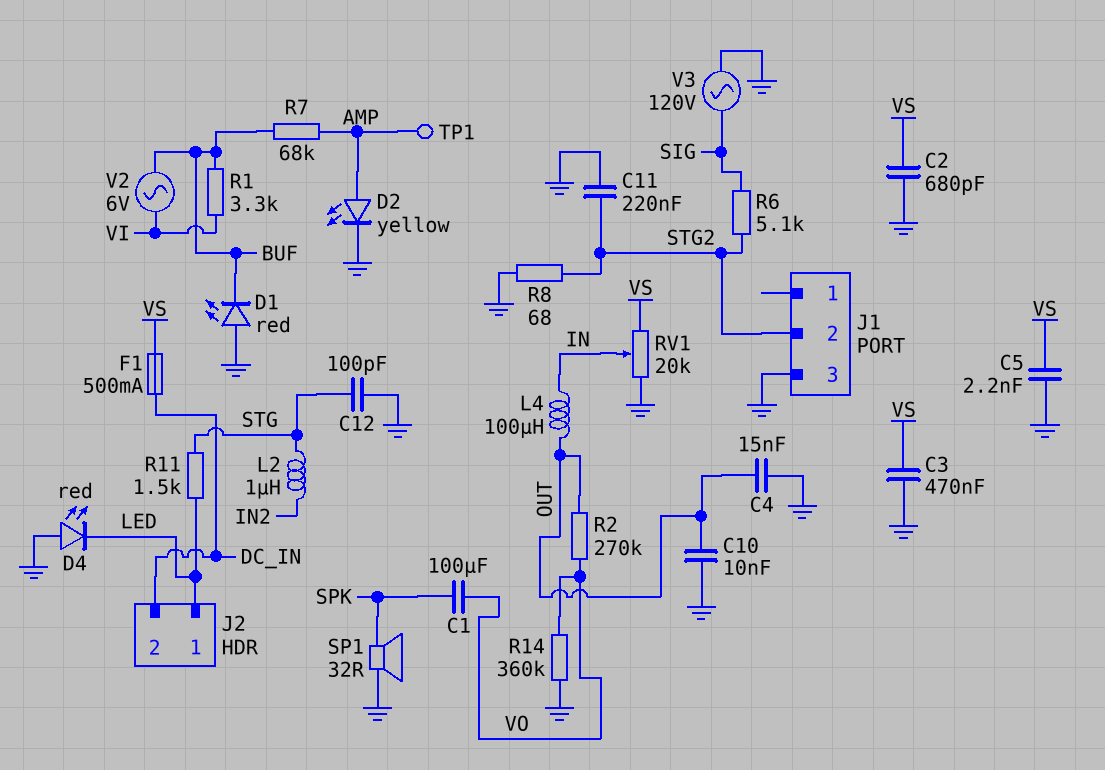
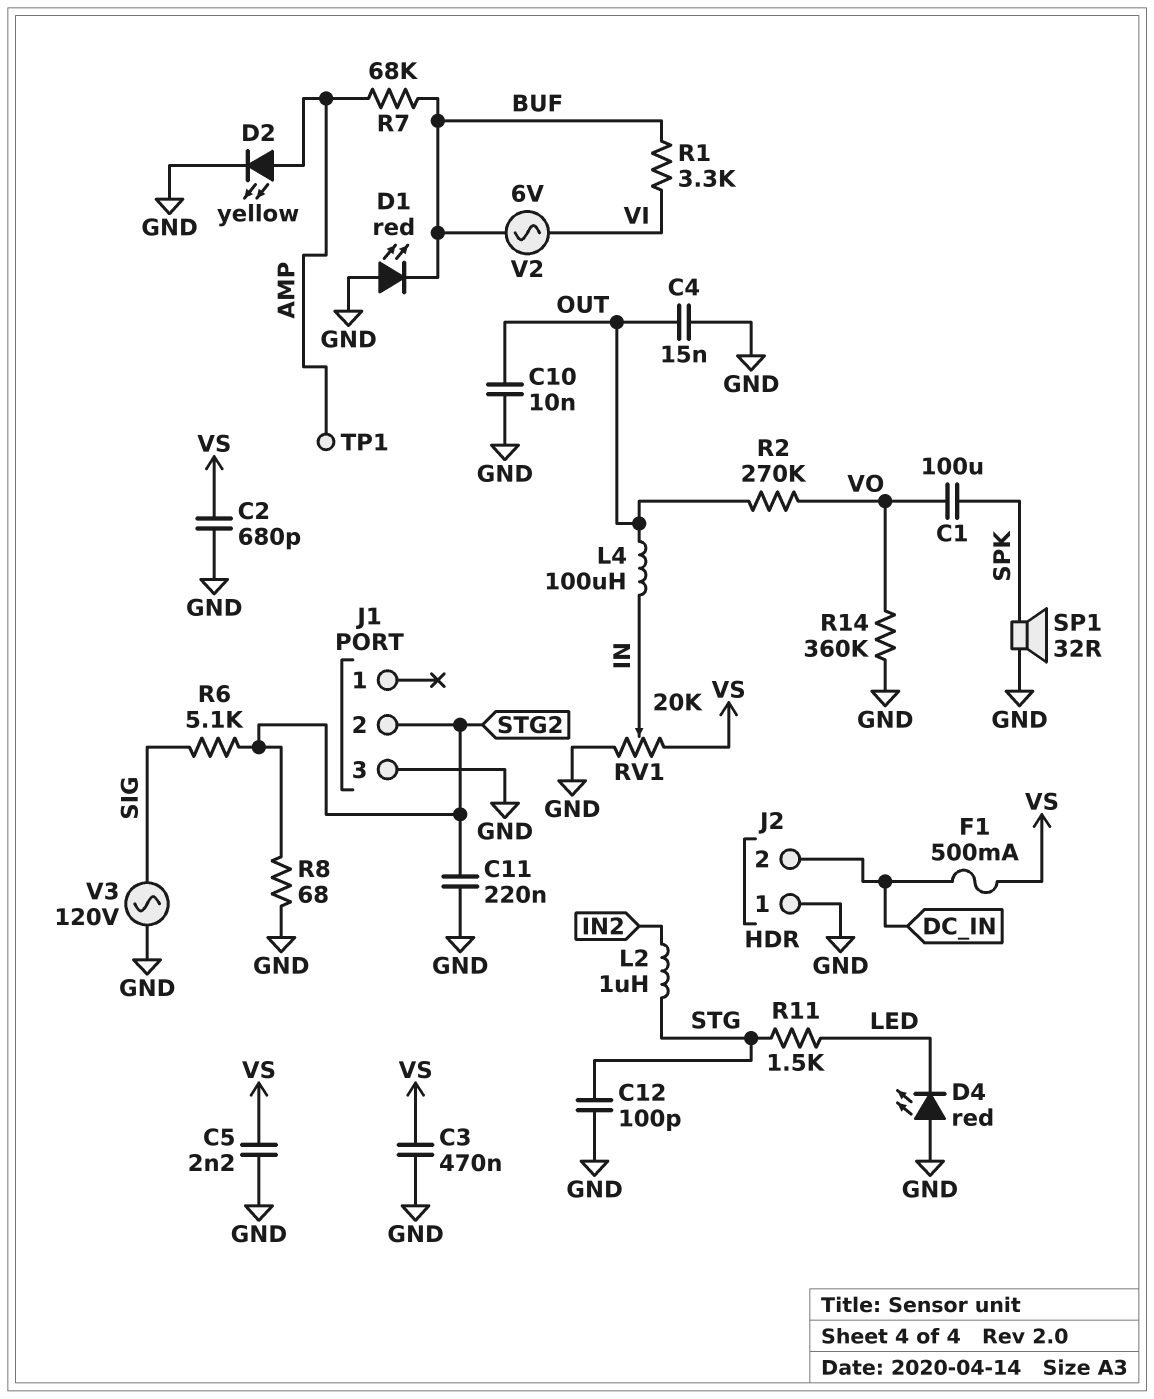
J2 pin 1: LED -> GND

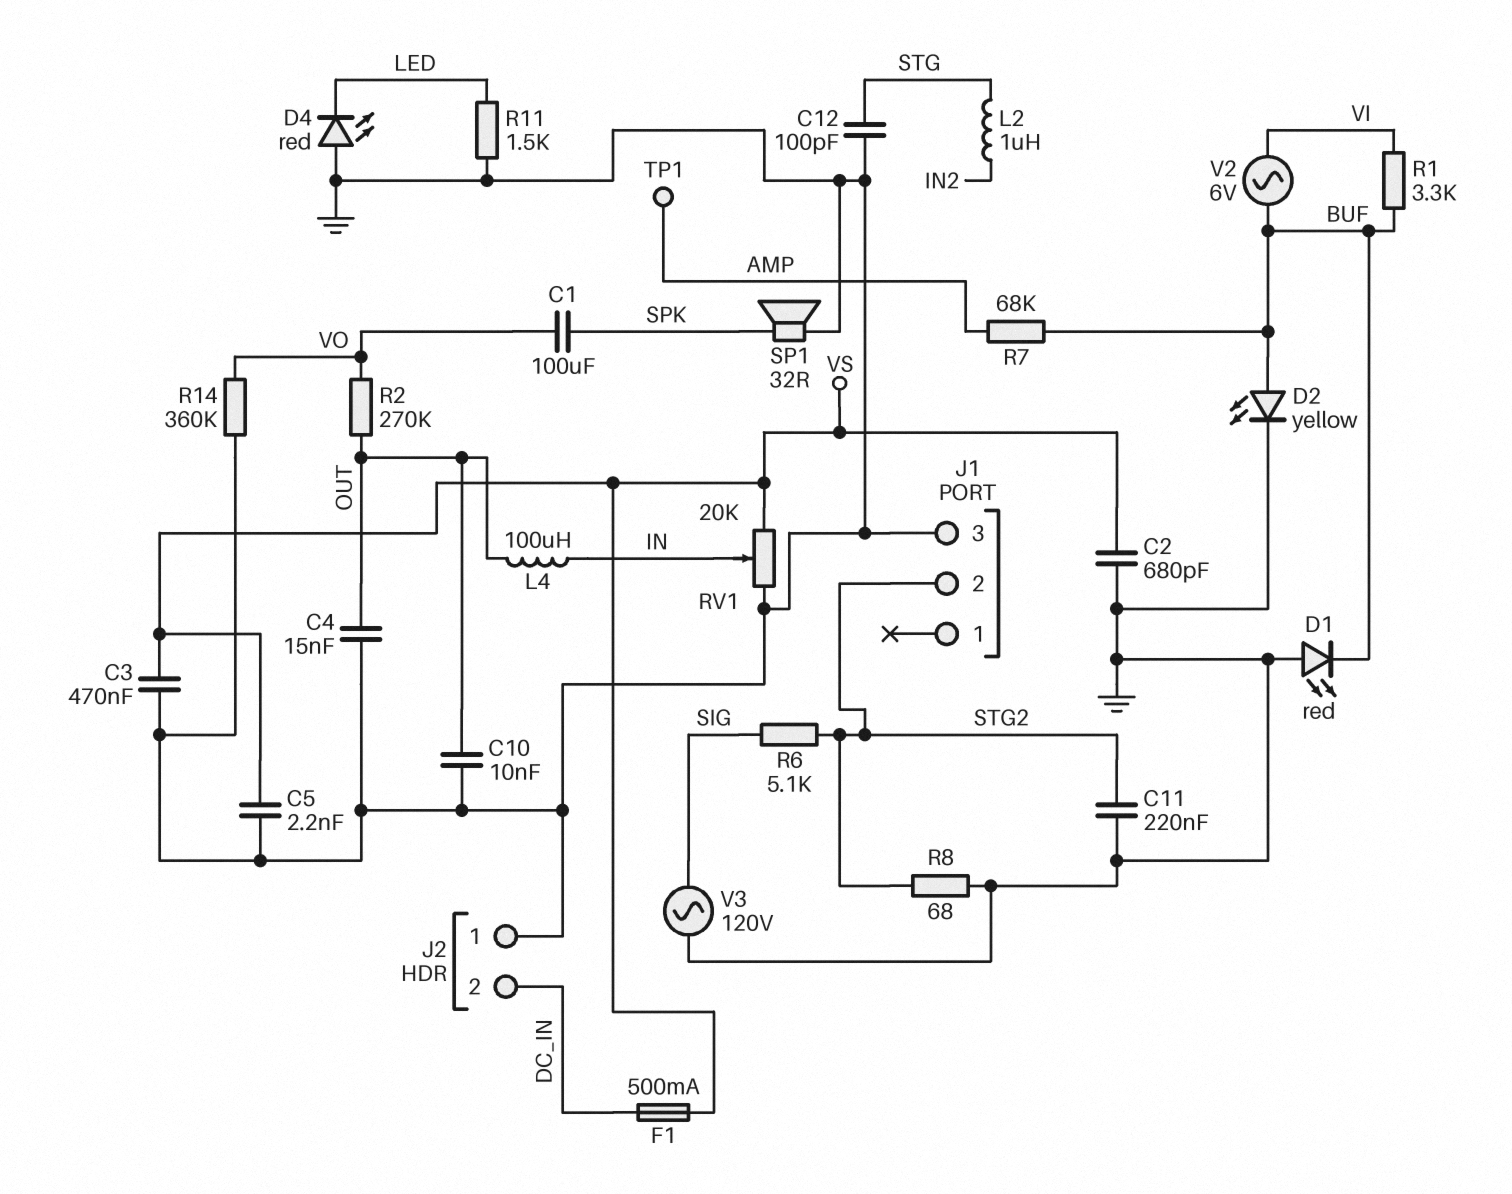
D2: LED yellow (A AMP, K GND) -> LED yellow (A BUF, K GND)
R11: 1.5k (LED, STG) -> 1.5k (GND, LED)

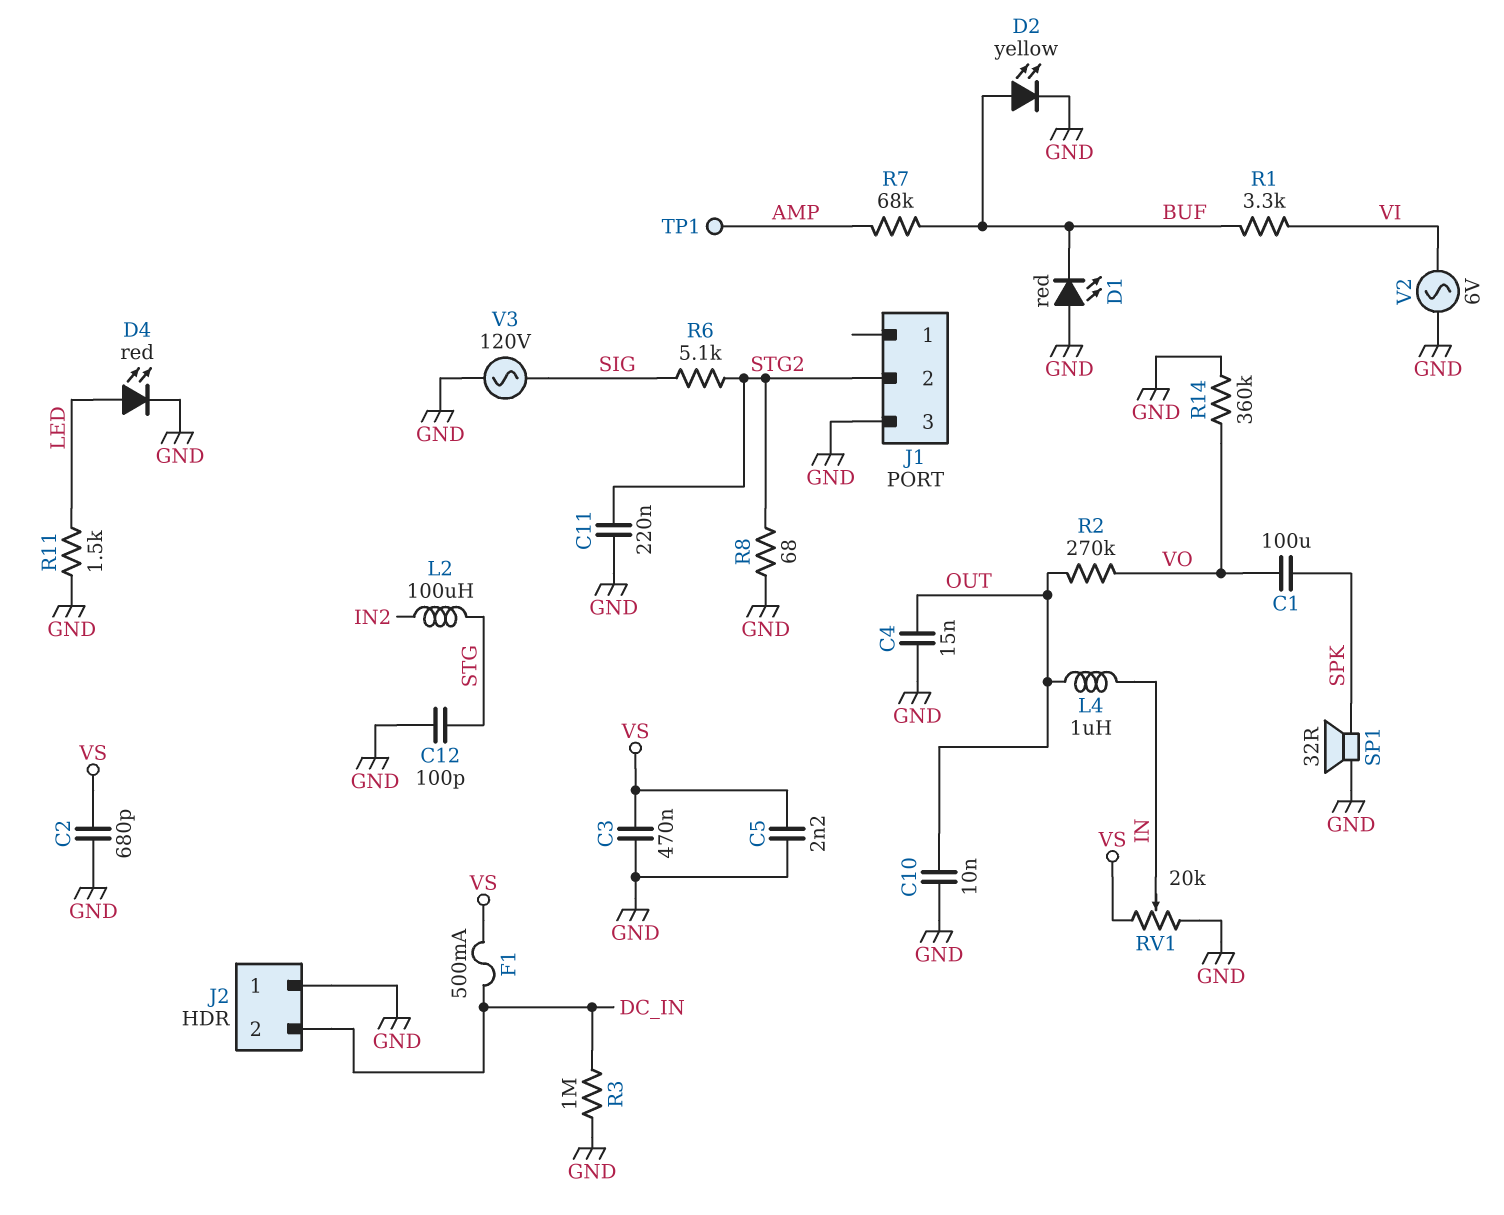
D4: LED red (A GND, K LED) -> LED red (A LED, K GND)
L2: 1uH (IN2, STG) -> 100uH (IN2, STG)
L4: 100uH (IN, OUT) -> 1uH (IN, OUT)
R3: none -> 1M (DC_IN, GND)
V2: AC 6V (BUF, VI) -> AC 6V (GND, VI)

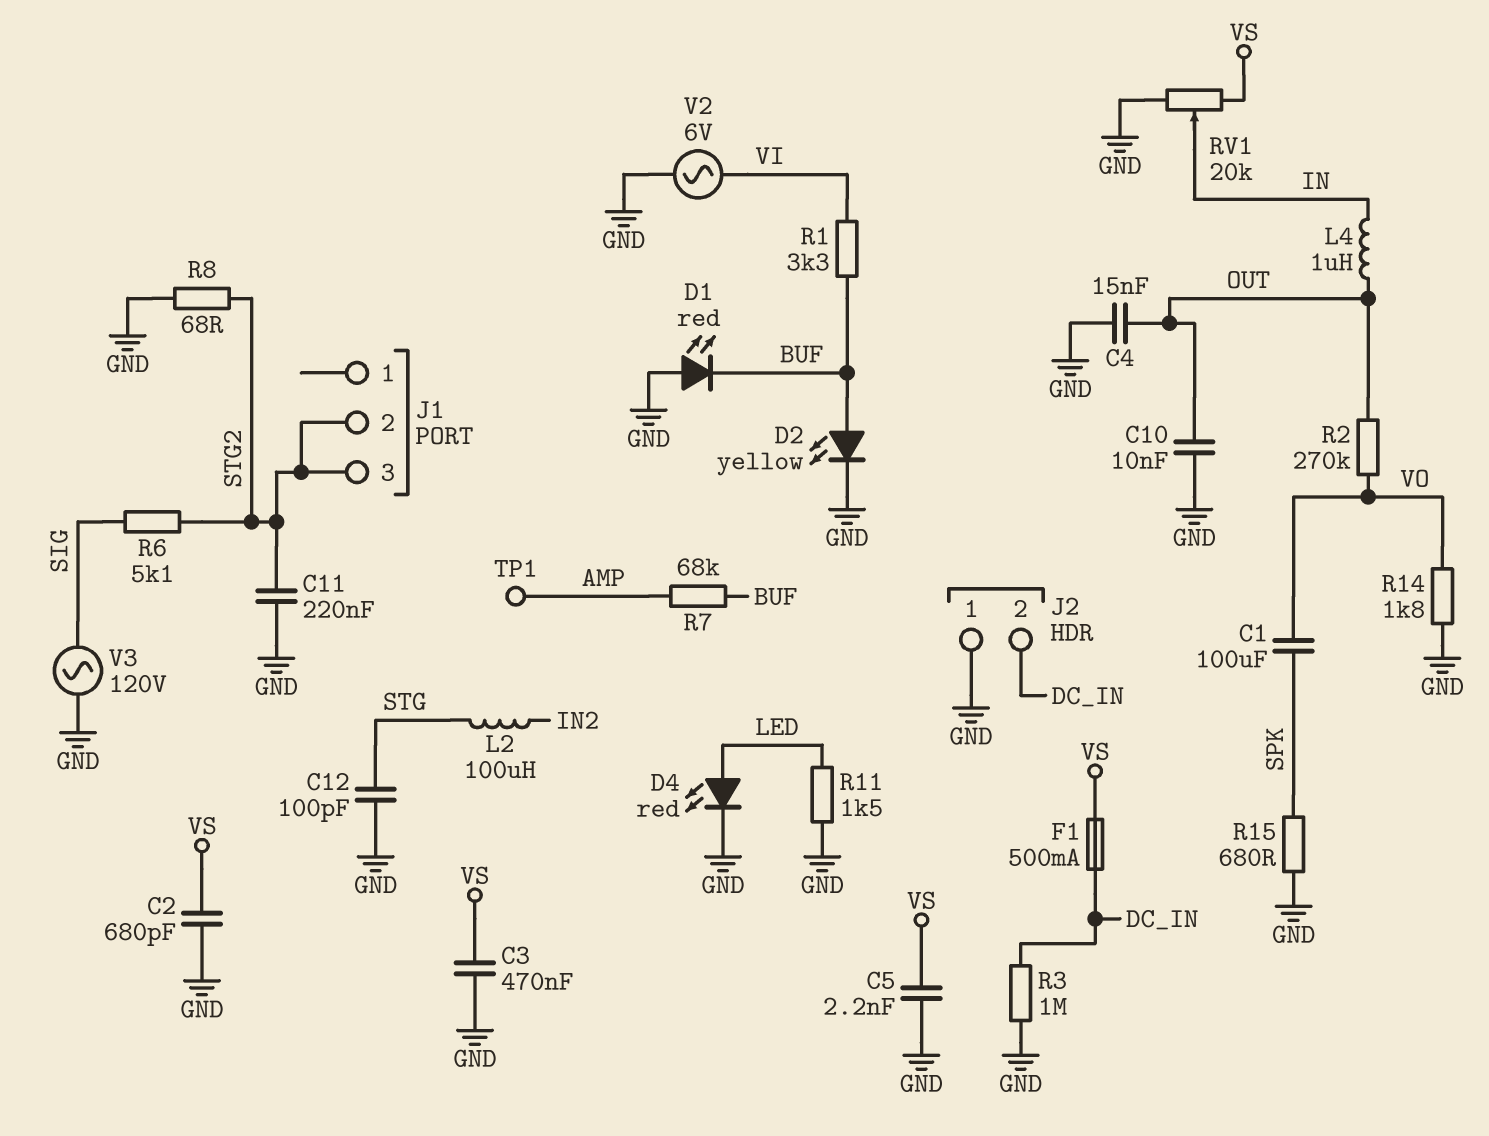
J1 pin 3: GND -> STG2
R14: 360k (GND, VO) -> 1.8k (GND, VO)
R15: none -> 680 (GND, SPK)
SP1: speaker 32R (GND, SPK) -> none

